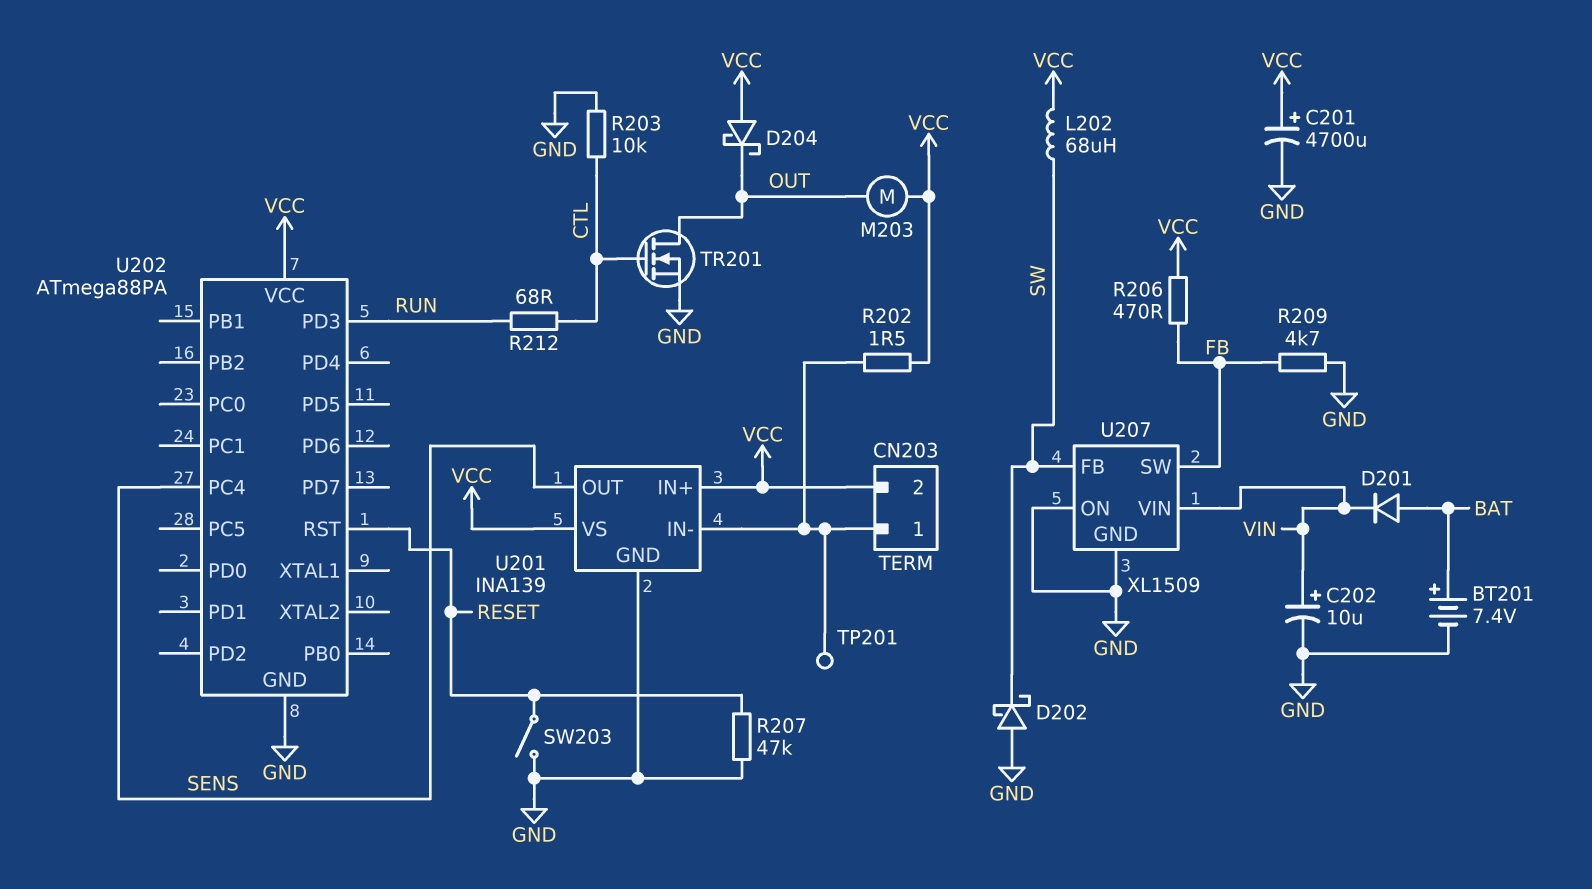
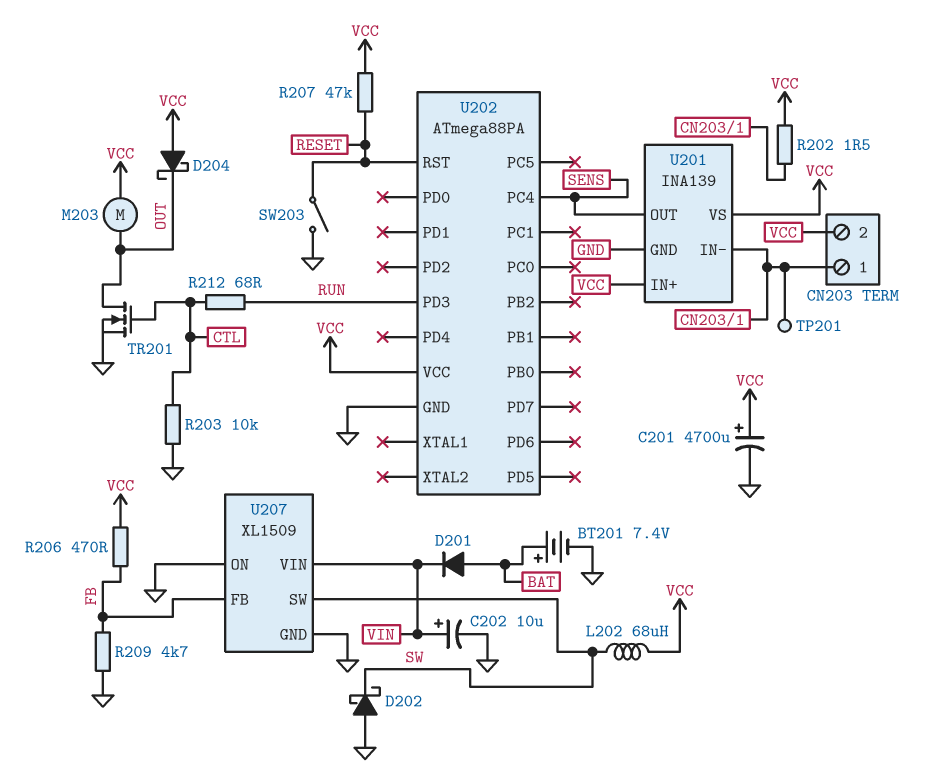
R207: 47k (GND, RESET) -> 47k (RESET, VCC)
U207 pin FB: SW -> FB
U207 pin SW: FB -> SW

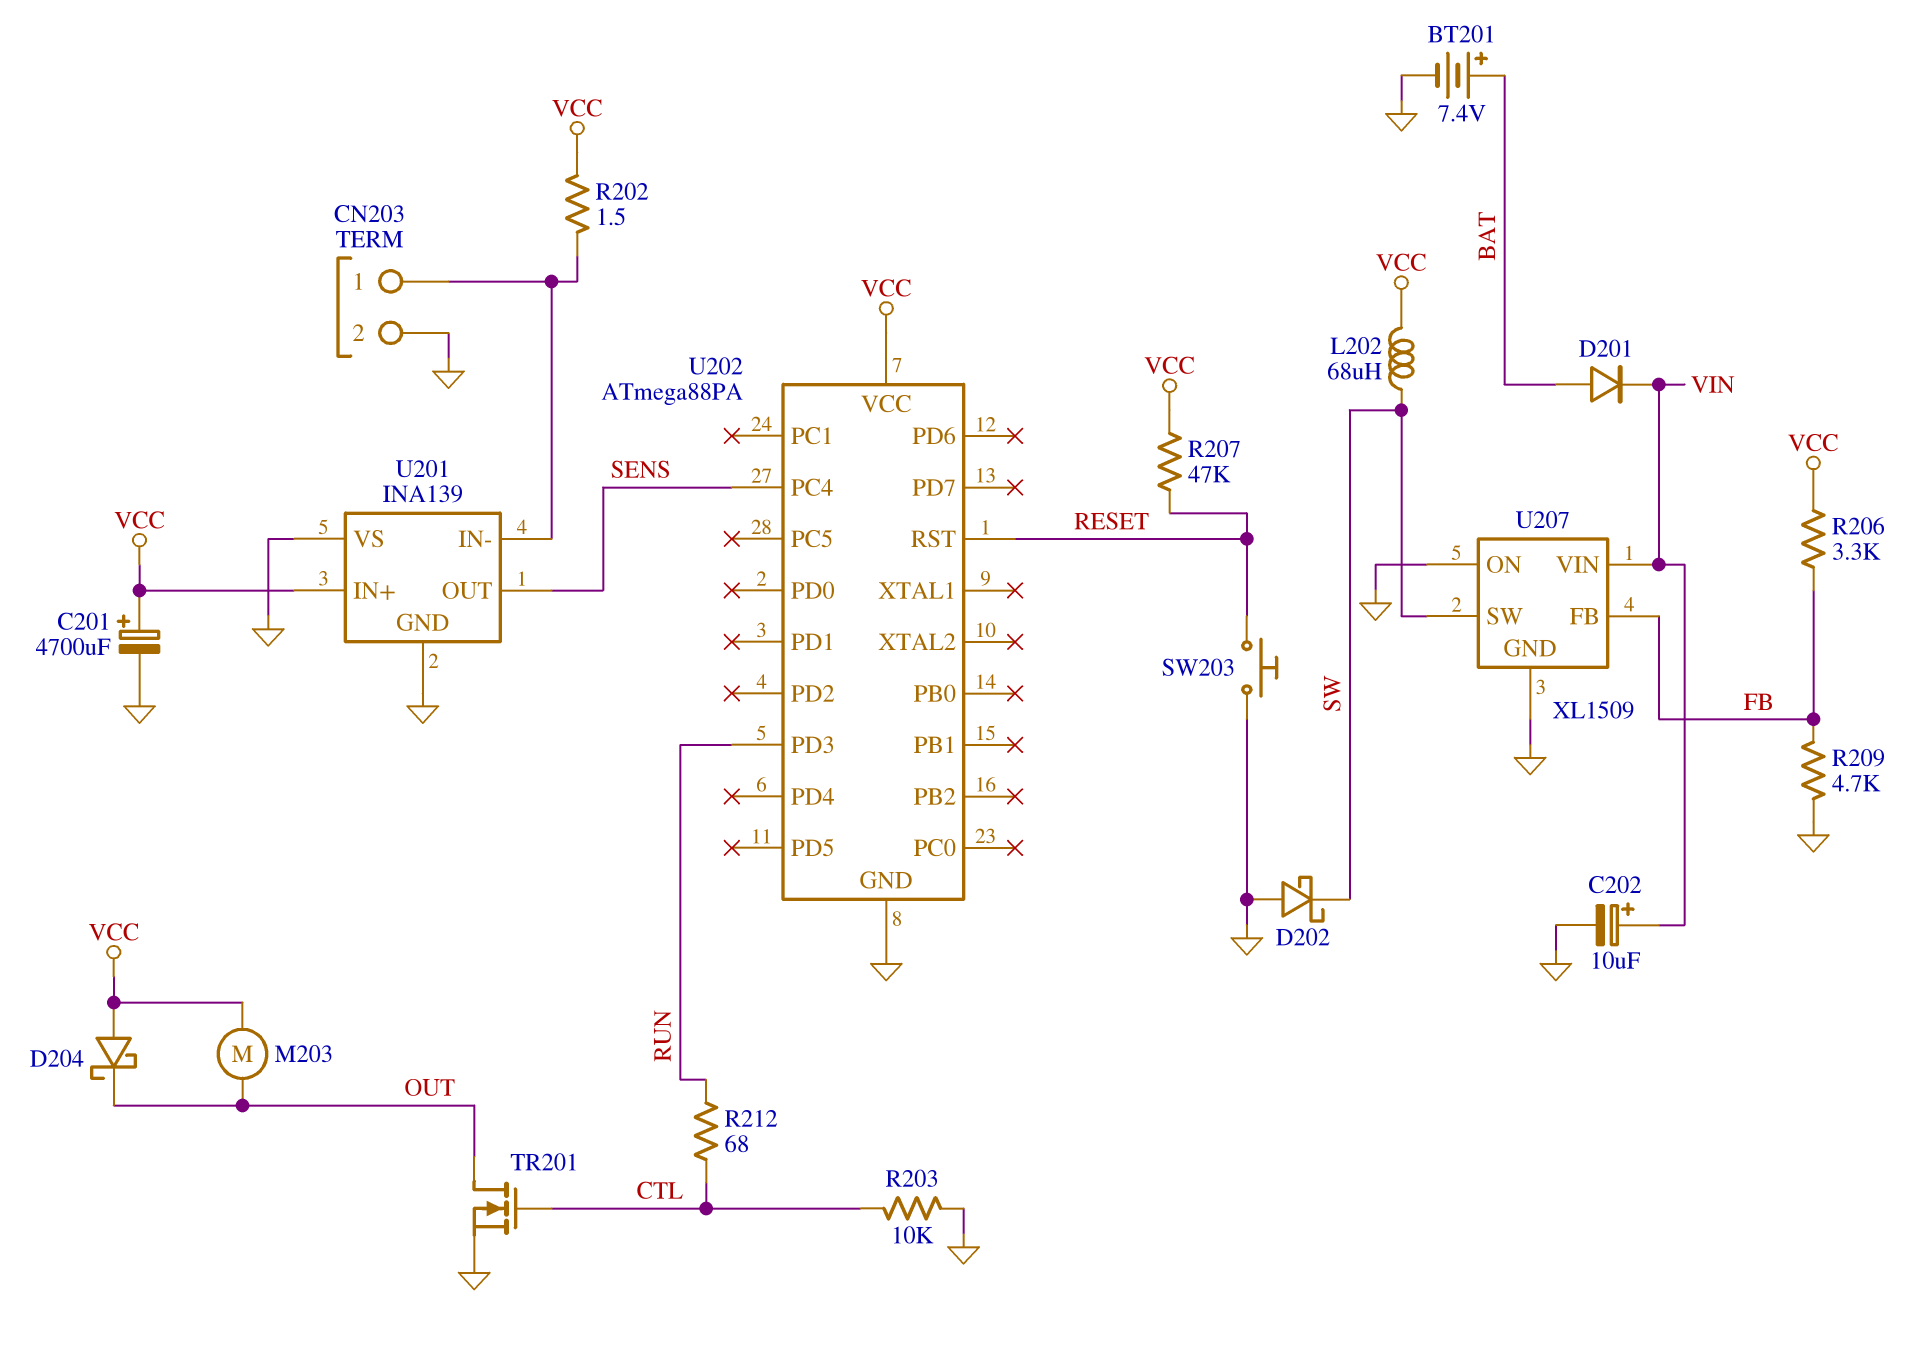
CN203 pin 2: VCC -> GND
R206: 470 (FB, VCC) -> 3.3k (FB, VCC)
SW203: switch (GND, RESET) -> button (GND, RESET)
TP201: test point (CN203/1) -> none
U201 pin VS: VCC -> GND

